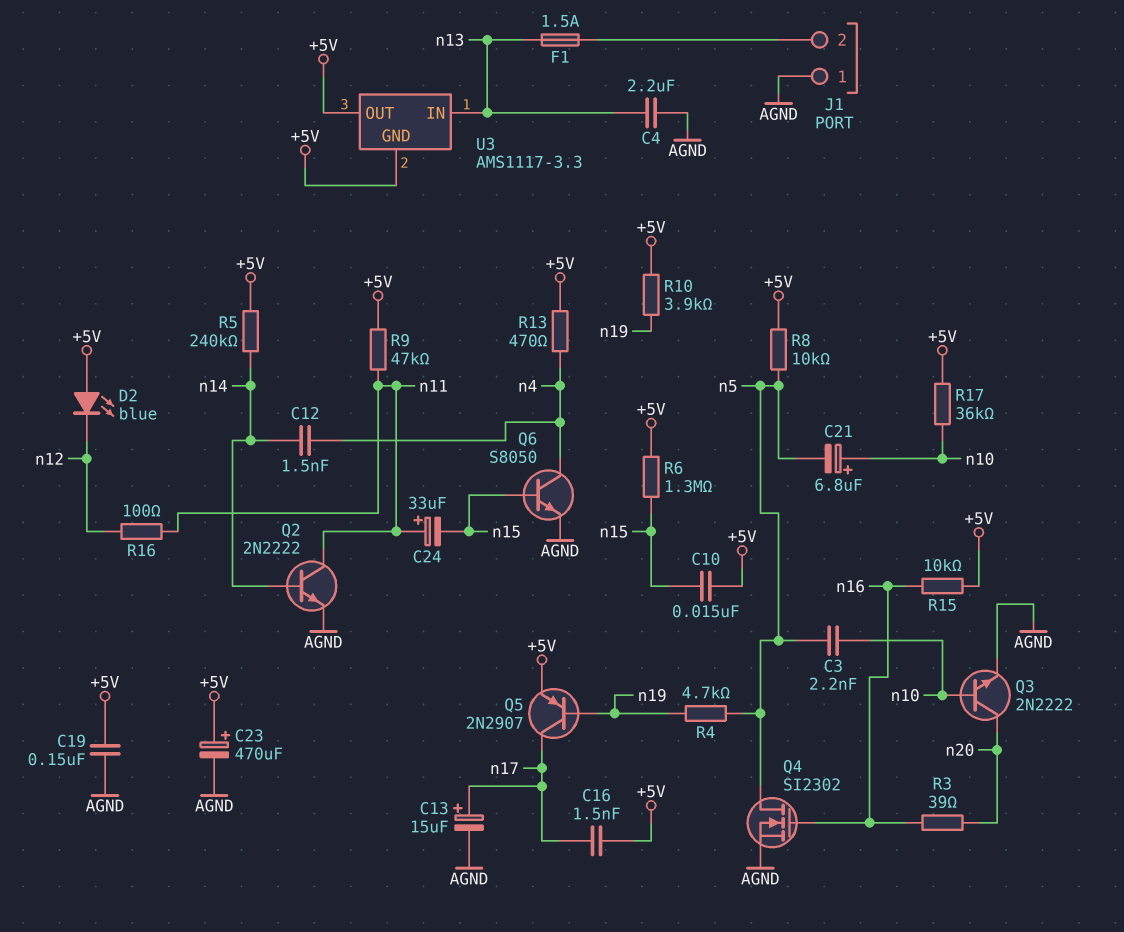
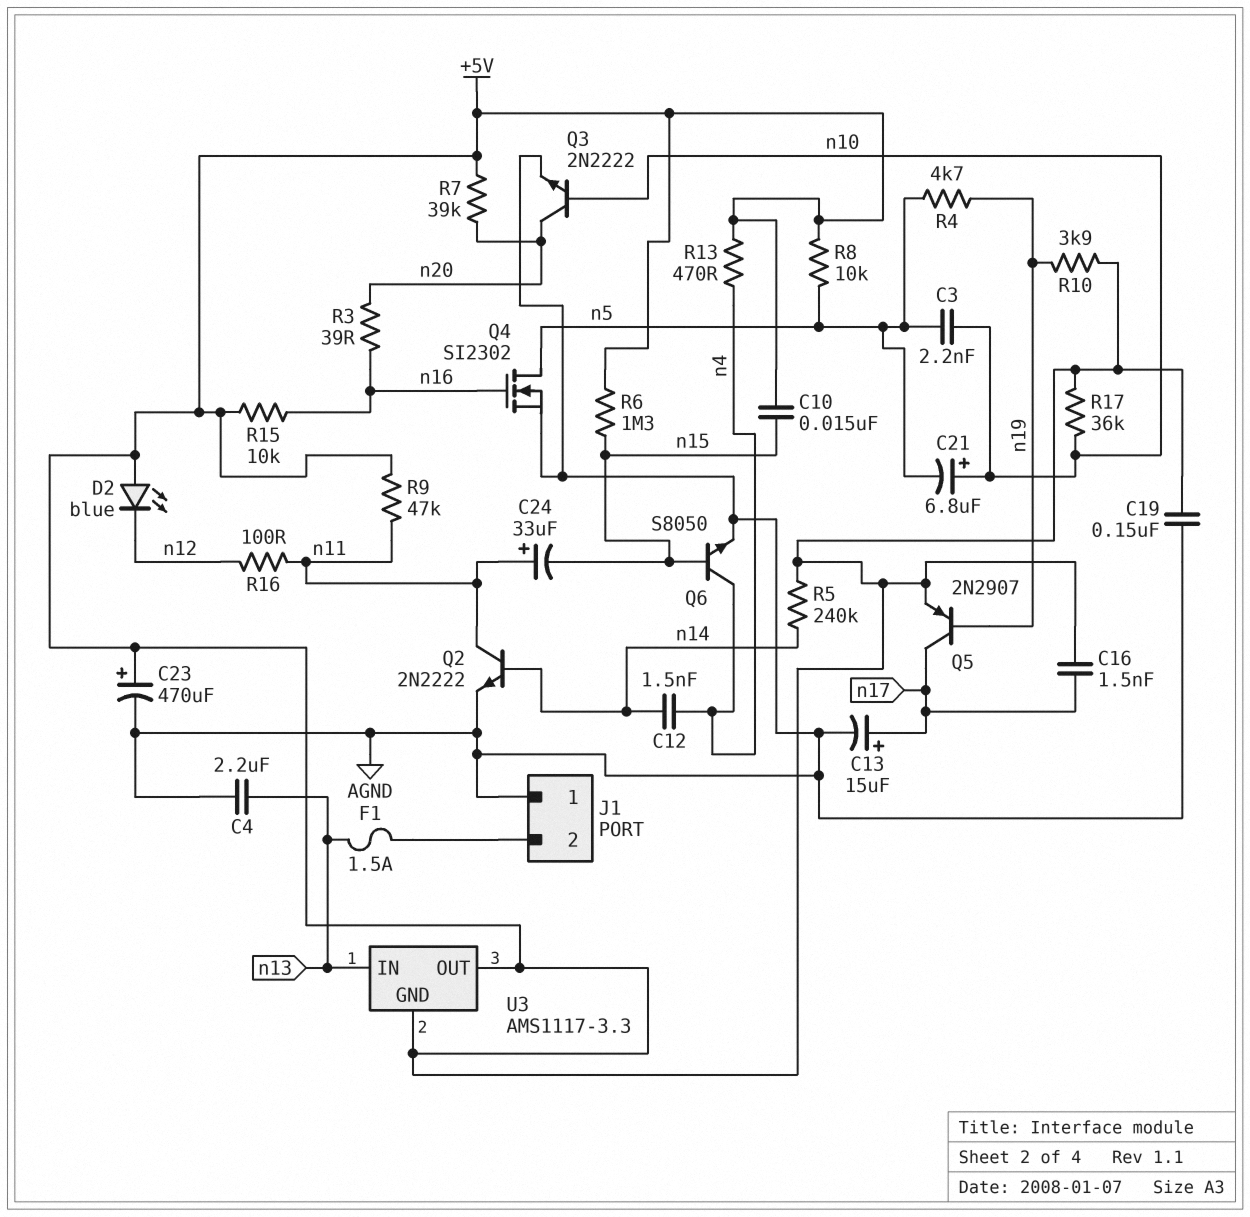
R7: none -> 39k (+5V, n20)

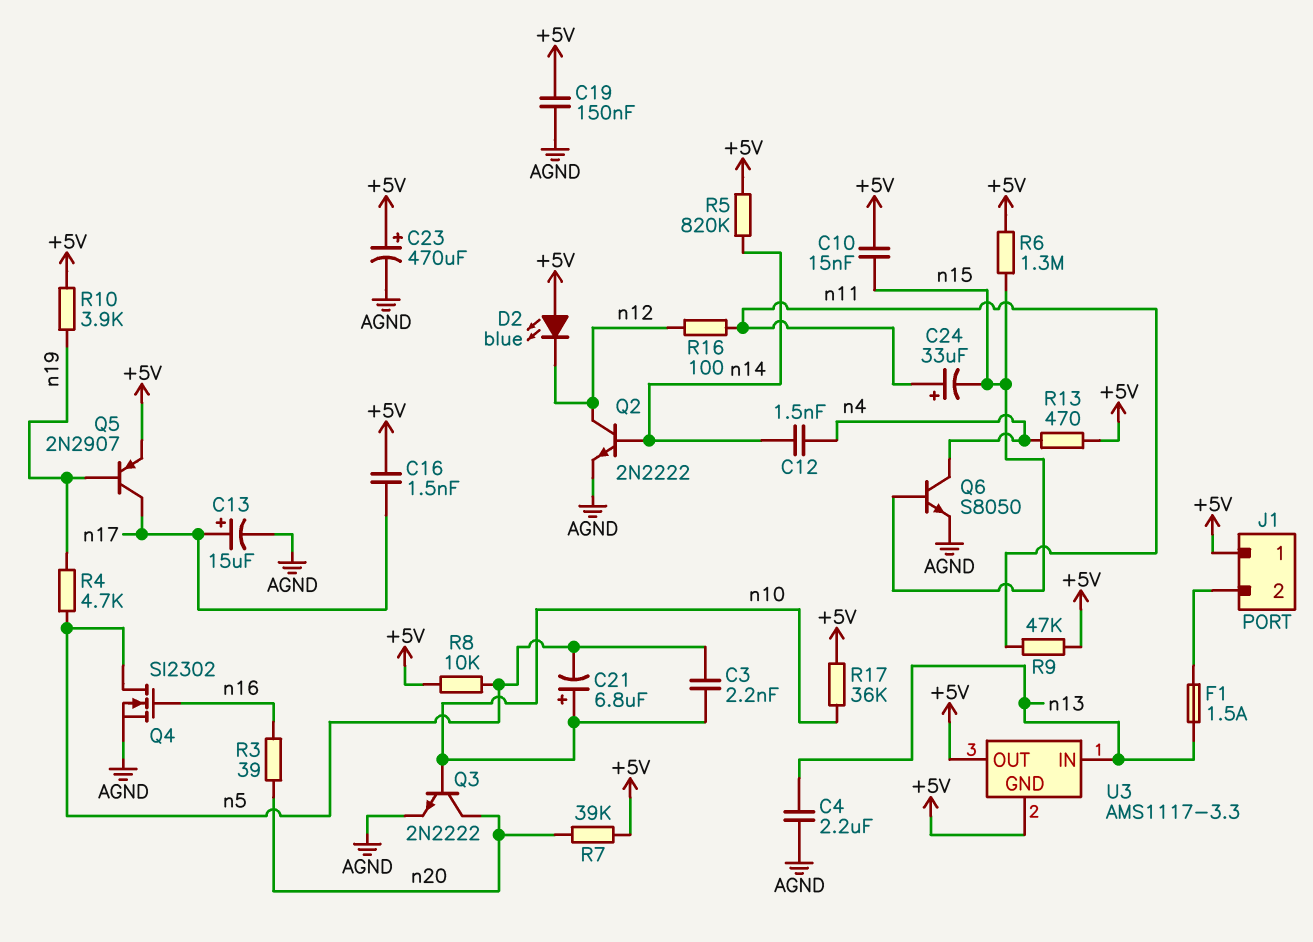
J1 pin 1: AGND -> +5V
Q2: NPN 2N2222 (B n14, C n11, E AGND) -> NPN 2N2222 (B n14, C n12, E AGND)
R5: 240k (+5V, n14) -> 820k (+5V, n14)
R15: 10k (+5V, n16) -> none

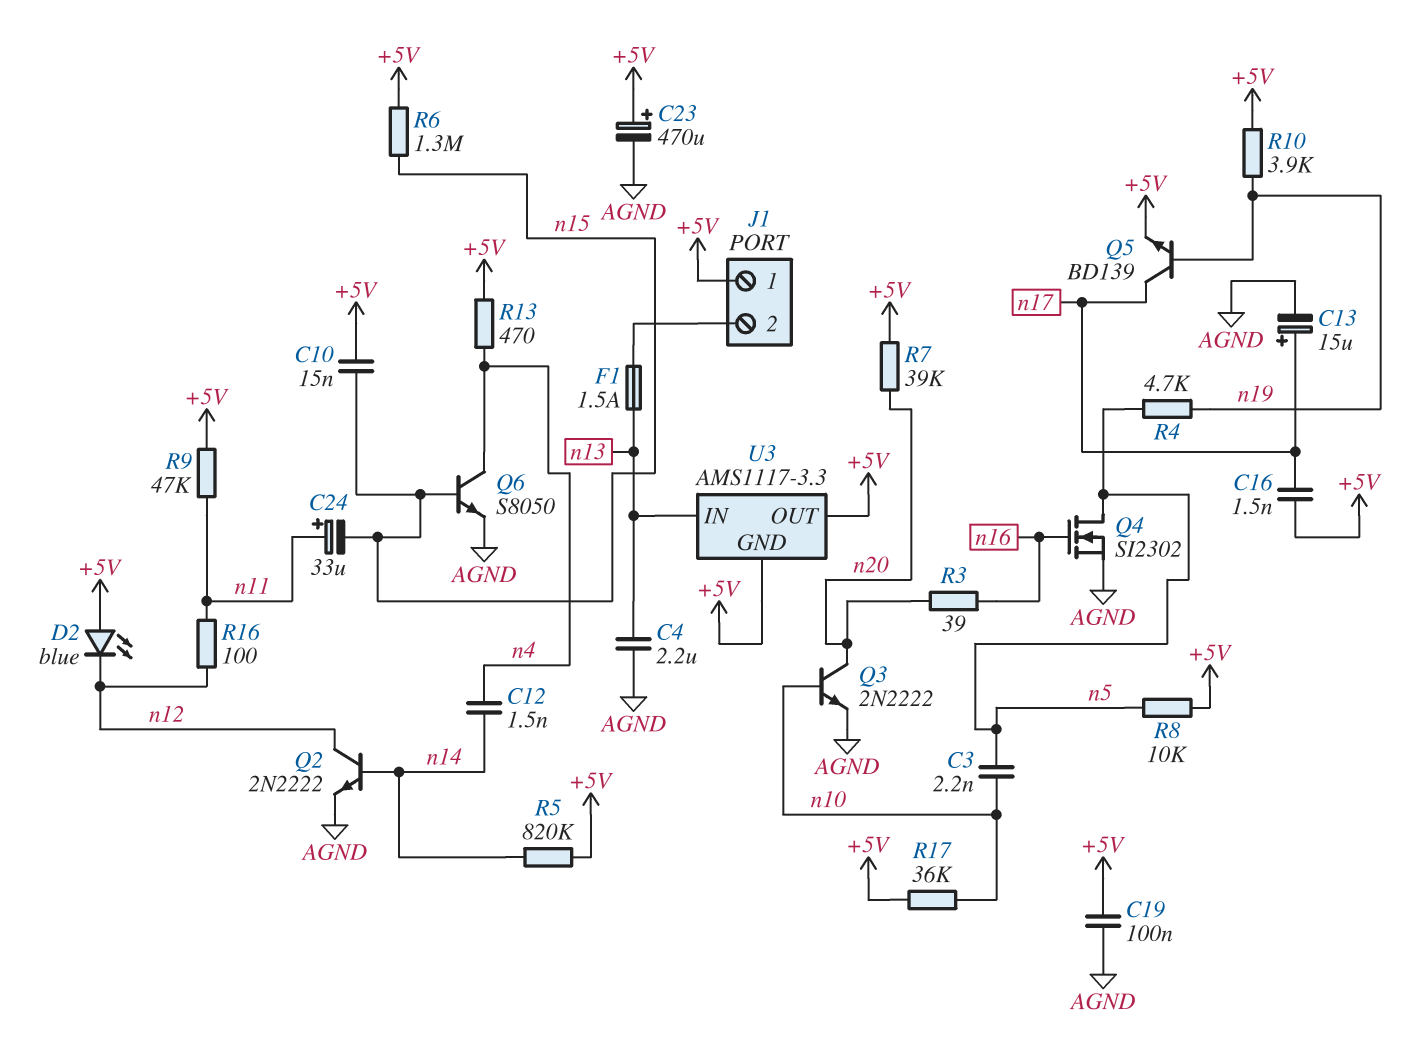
C19: 150nF (+5V, AGND) -> 100nF (+5V, AGND)
C21: 6.8uF (plus n10, minus n5) -> none
Q5: PNP 2N2907 (B n19, C n17, E +5V) -> NPN BD139 (B n19, C n17, E +5V)

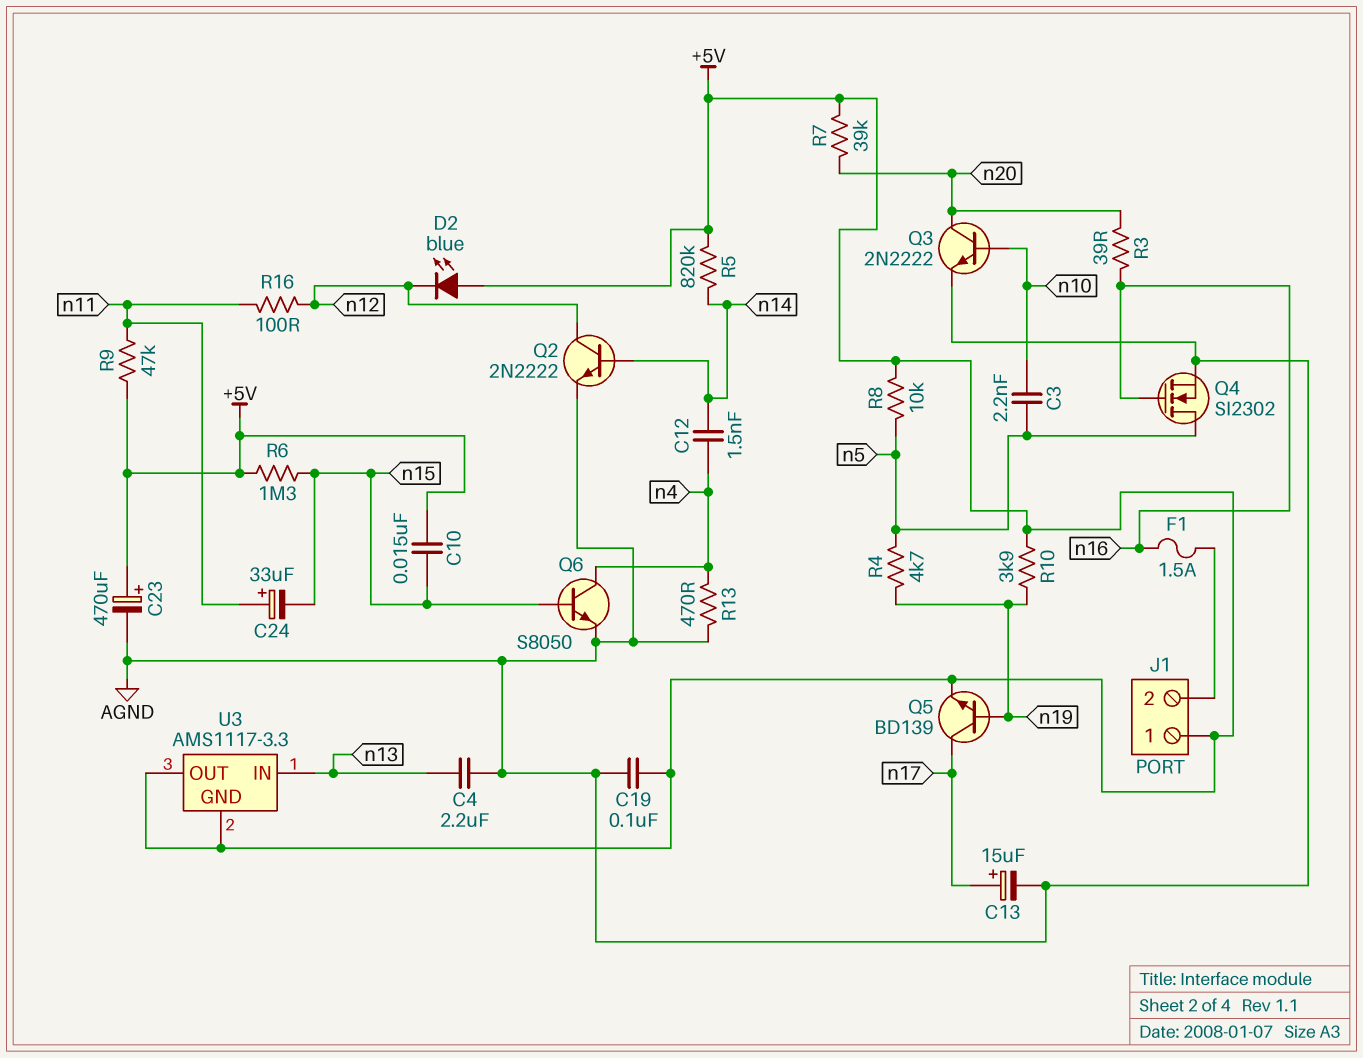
C16: 1.5nF (+5V, n17) -> none
F1: 1.5A (J1/2, n13) -> 1.5A (J1/2, n16)
R13: 470 (+5V, n4) -> 470 (AGND, n4)
R17: 36k (+5V, n10) -> none

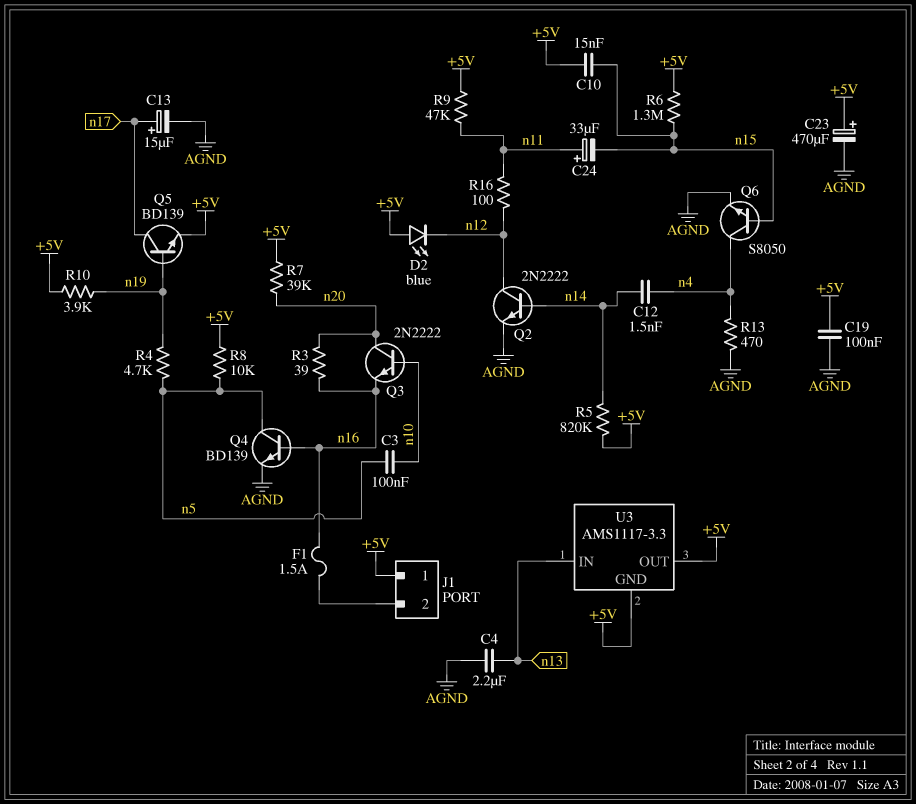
C3: 2.2nF (n5, n10) -> 100nF (n5, n10)
Q3: NPN 2N2222 (B n10, C n20, E AGND) -> NPN 2N2222 (B n10, C n20, E n16)
Q4: NMOS SI2302 (G n16, D n5, S AGND) -> NPN BD139 (B n16, C n5, E AGND)

